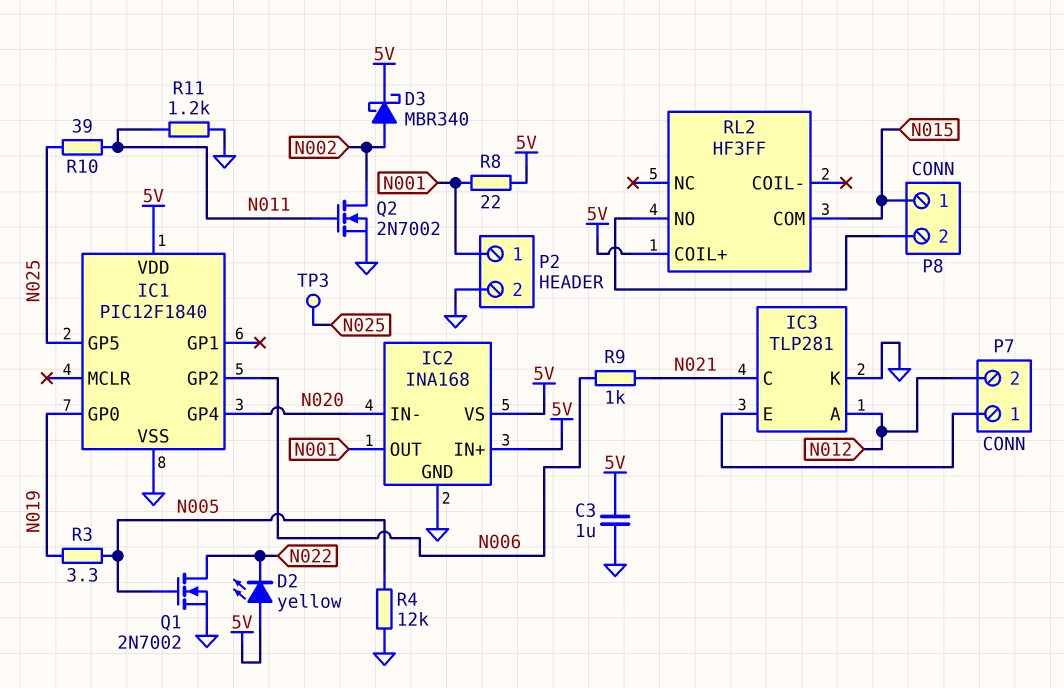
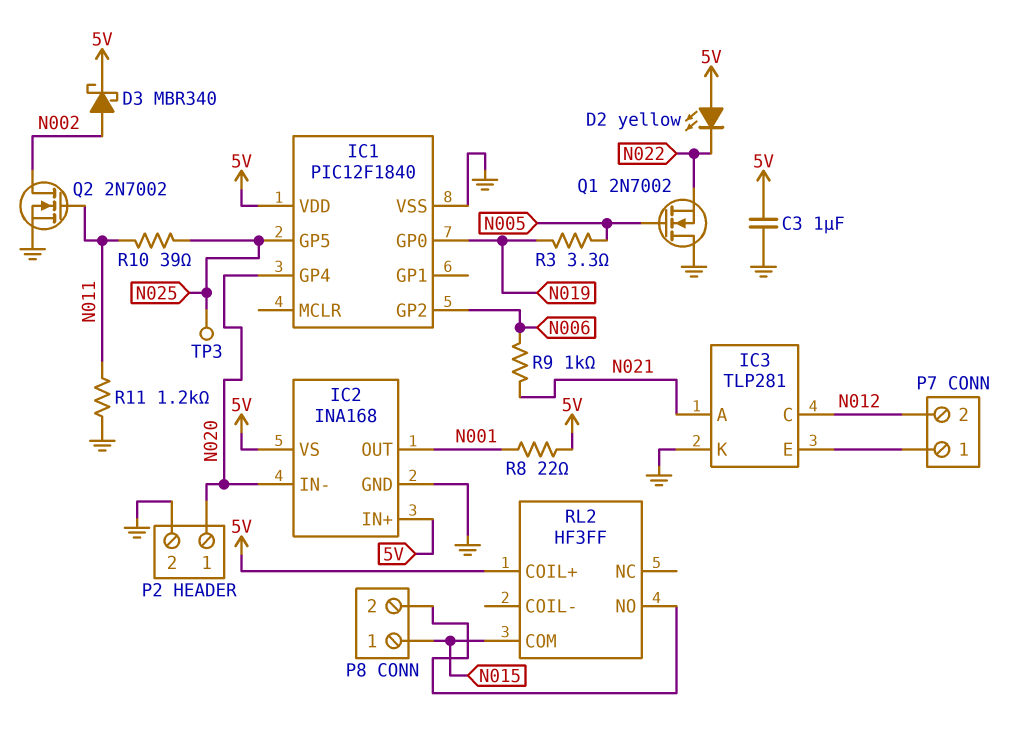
IC3 pin A: N012 -> N021
IC3 pin C: N021 -> N012
P2 pin 1: N001 -> N020
Q1: NMOS 2N7002 (G N005, D N022, S GND) -> NMOS 2N7002 (G N005, D GND, S N022)
R4: 12k (GND, N005) -> none

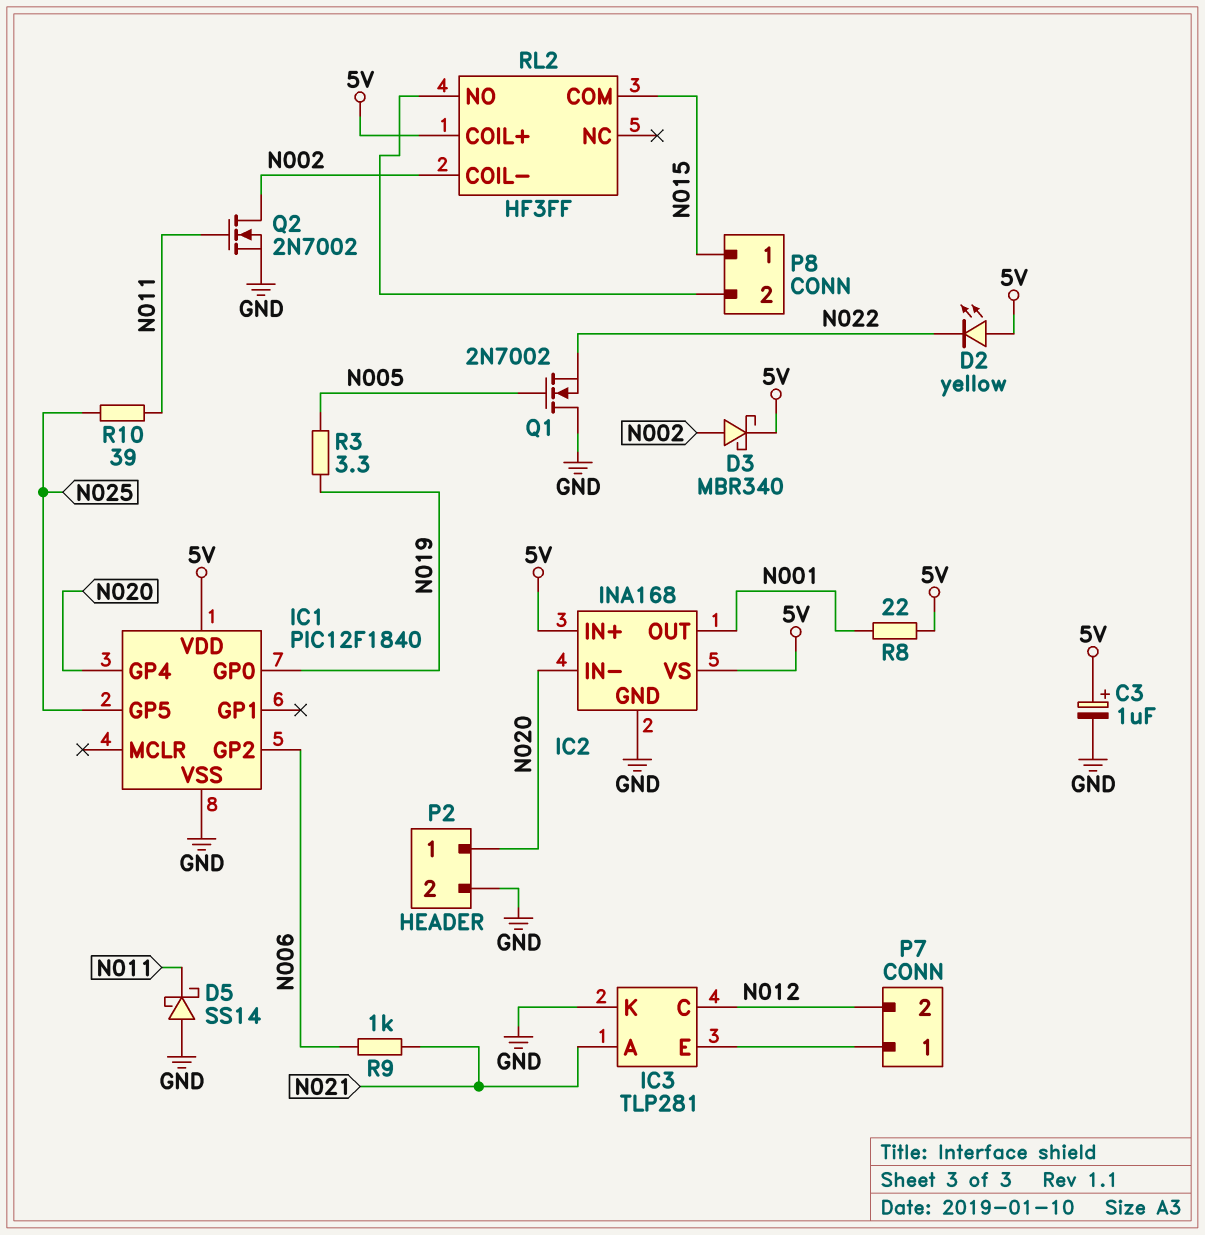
C3: 1uF (5V, GND) -> 1uF (plus 5V, minus GND)
D5: none -> schottky SS14 (A GND, K N011)
R11: 1.2k (GND, N011) -> none
RL2 pin COIL-: none -> N002
TP3: test point (N025) -> none

